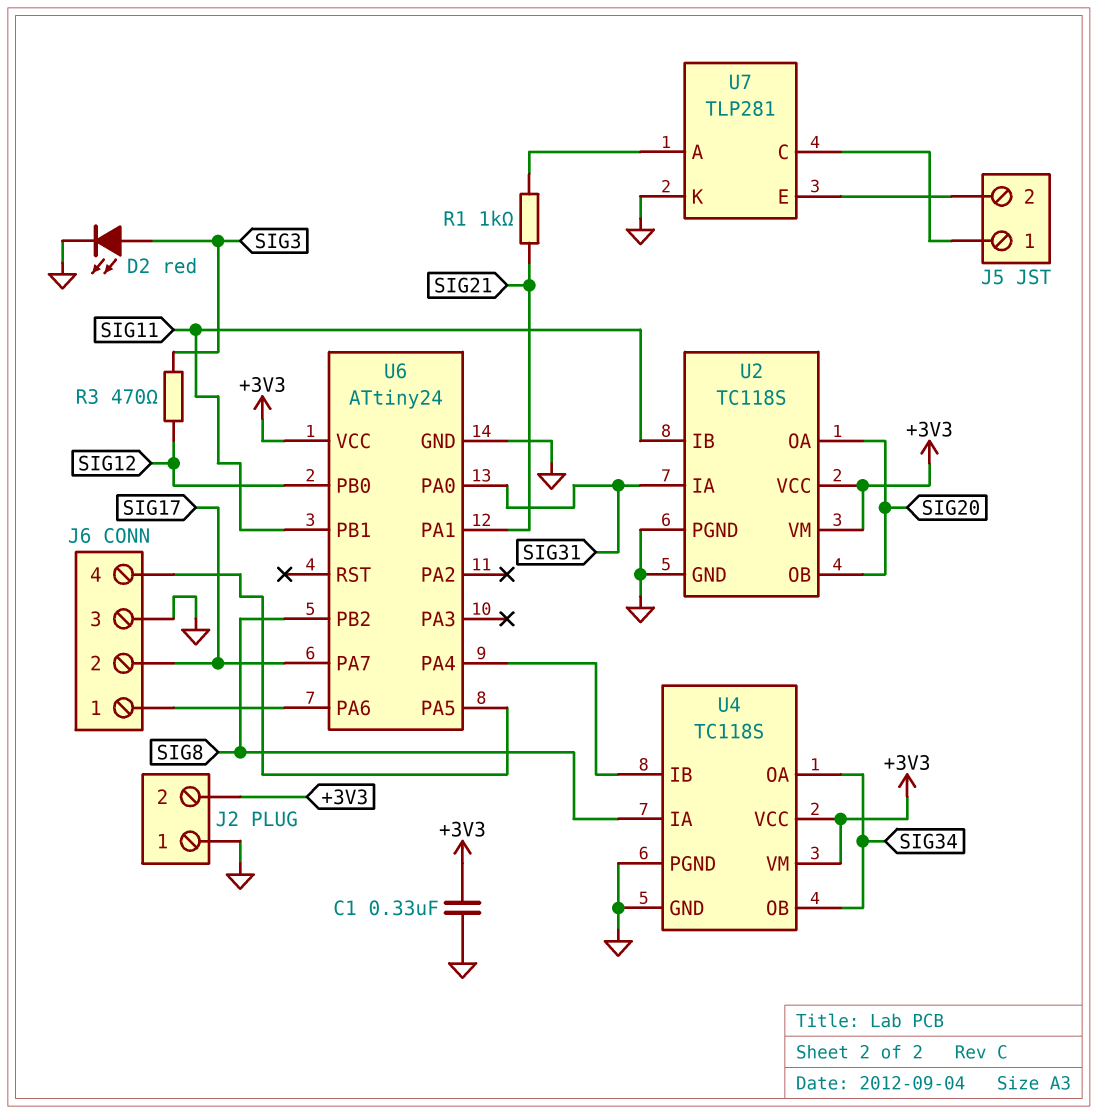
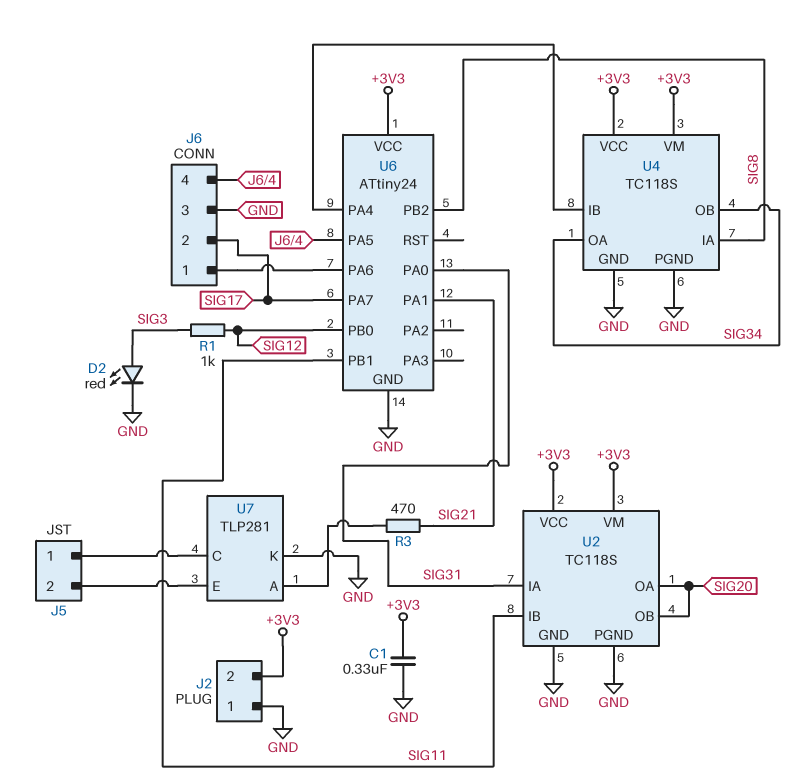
R1: 1k (SIG21, U7/A) -> 1k (SIG3, SIG12)
R3: 470 (SIG3, SIG12) -> 470 (SIG21, U7/A)

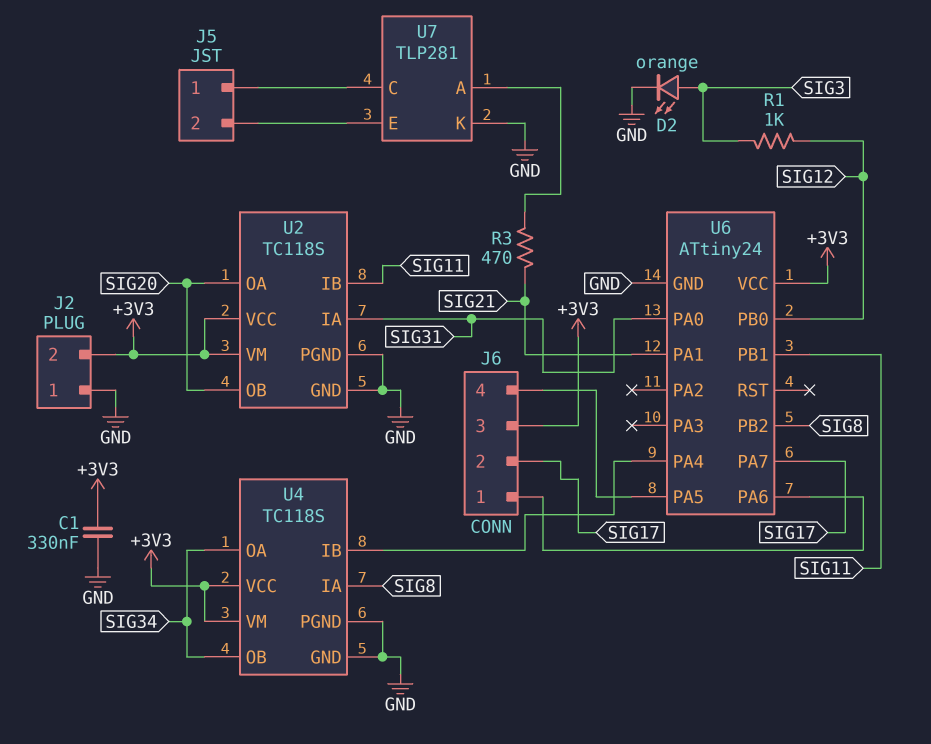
D2: LED red (A SIG3, K GND) -> LED orange (A SIG3, K GND)
J6 pin 3: GND -> +3V3

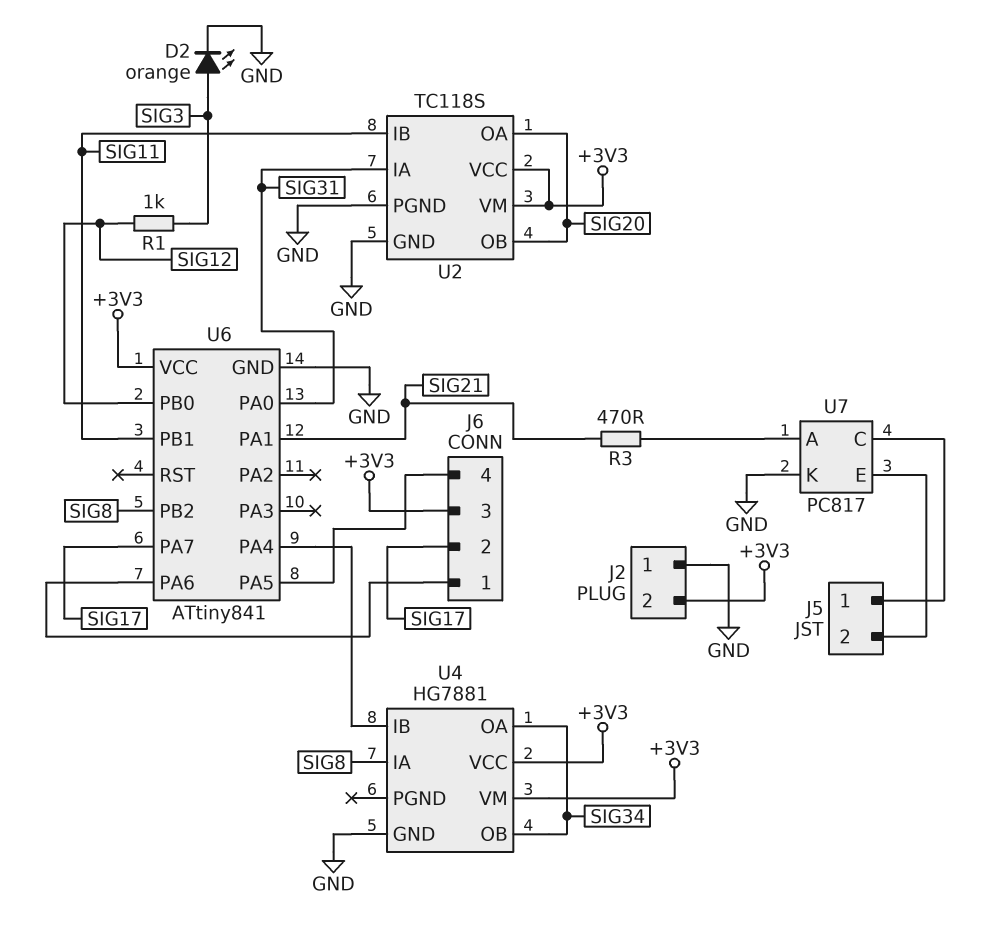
C1: 330nF (+3V3, GND) -> none
U4: TC118S -> HG7881
U4 pin PGND: GND -> none
U6: ATtiny24 -> ATtiny841
U7: TLP281 -> PC817

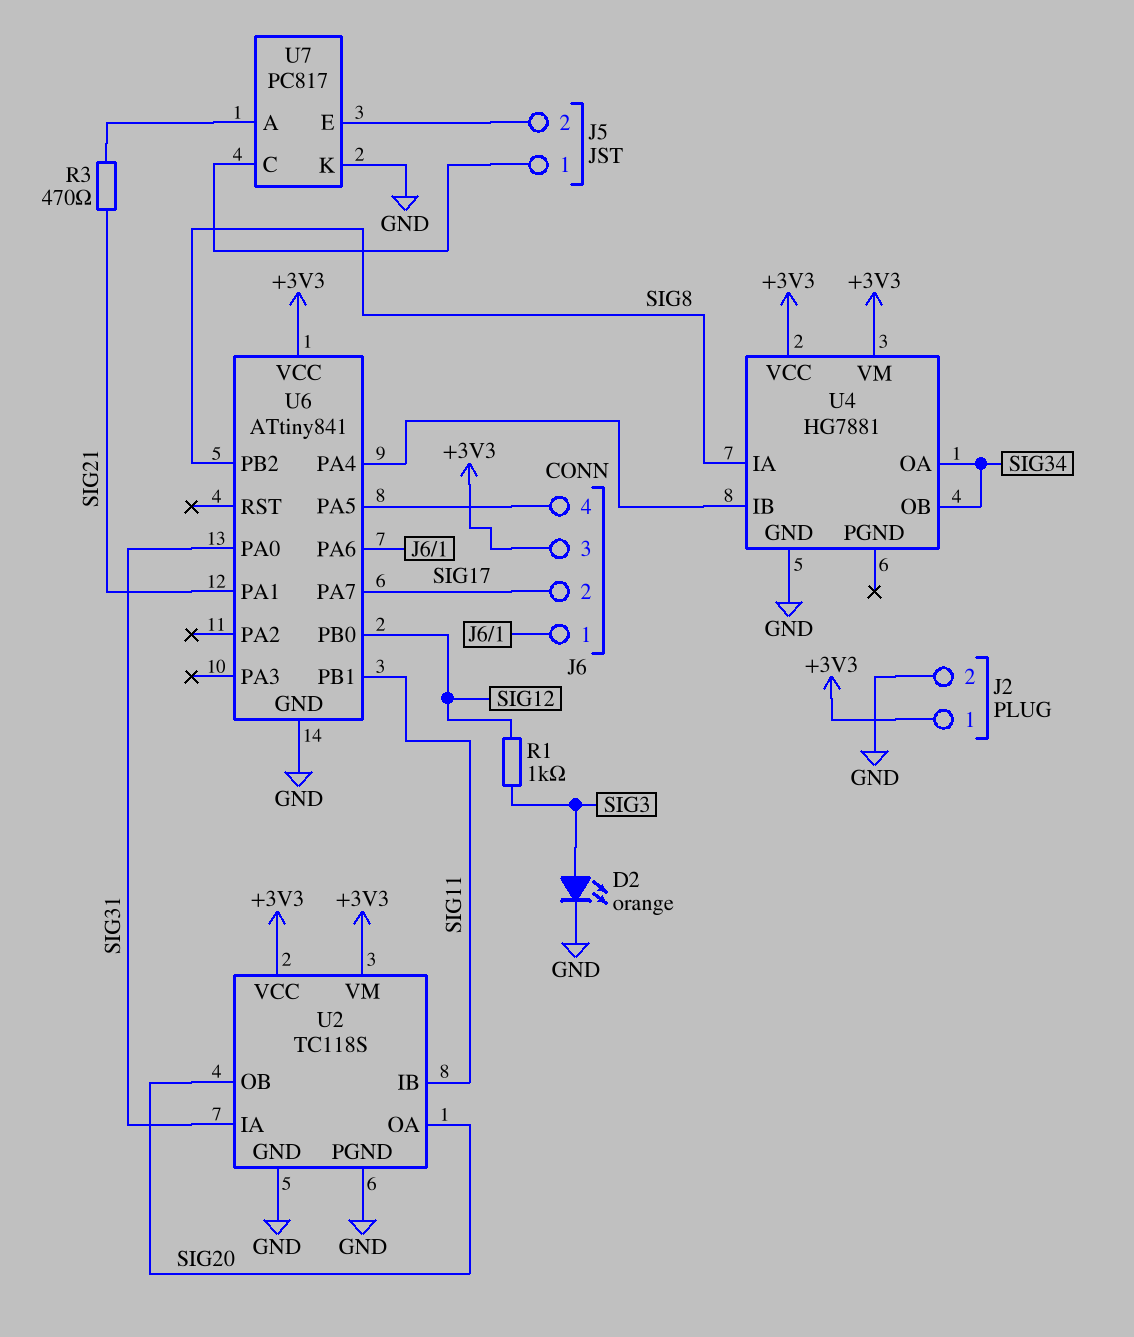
J2 pin 1: GND -> +3V3
J2 pin 2: +3V3 -> GND

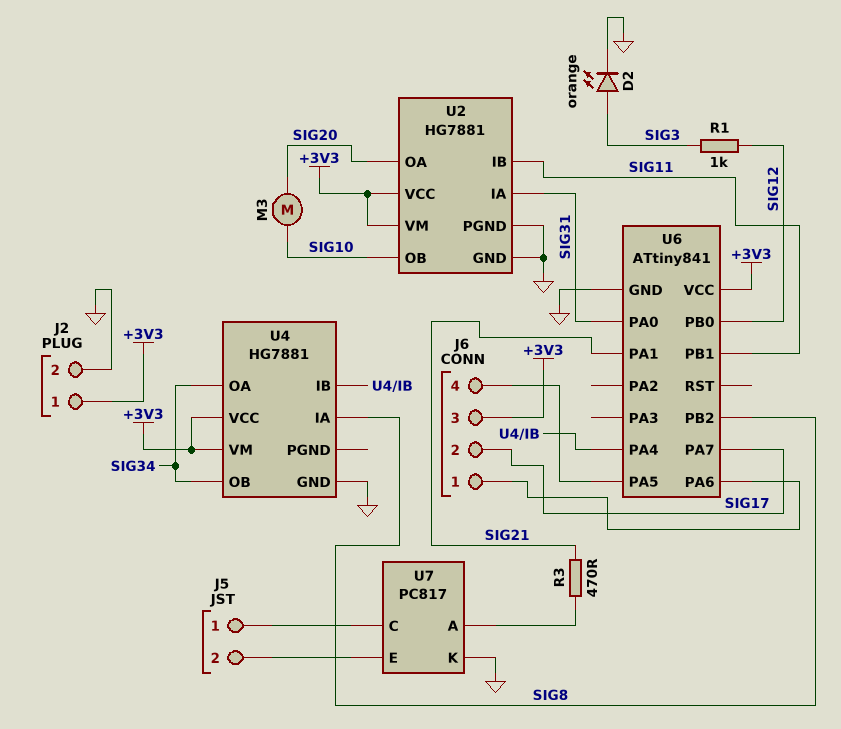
M3: none -> motor (SIG10, SIG20)
U2: TC118S -> HG7881
U2 pin OB: SIG20 -> SIG10

